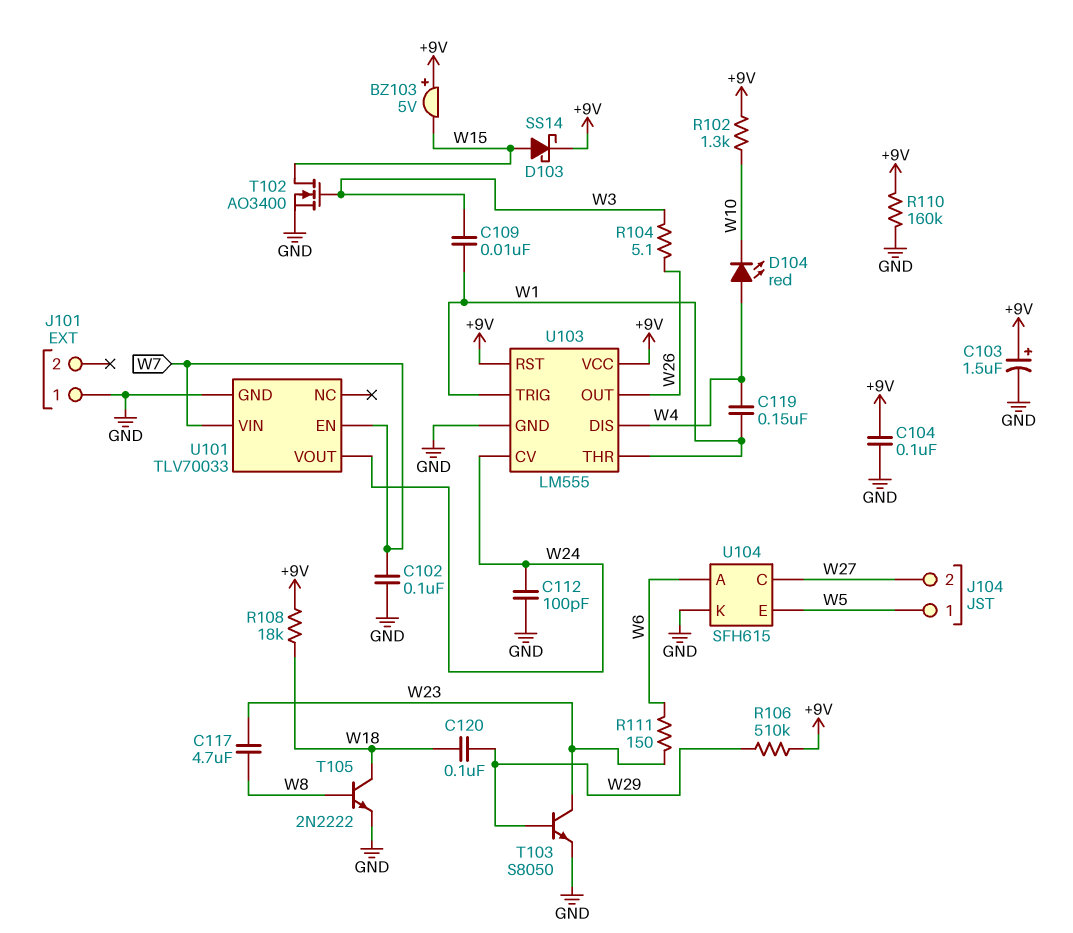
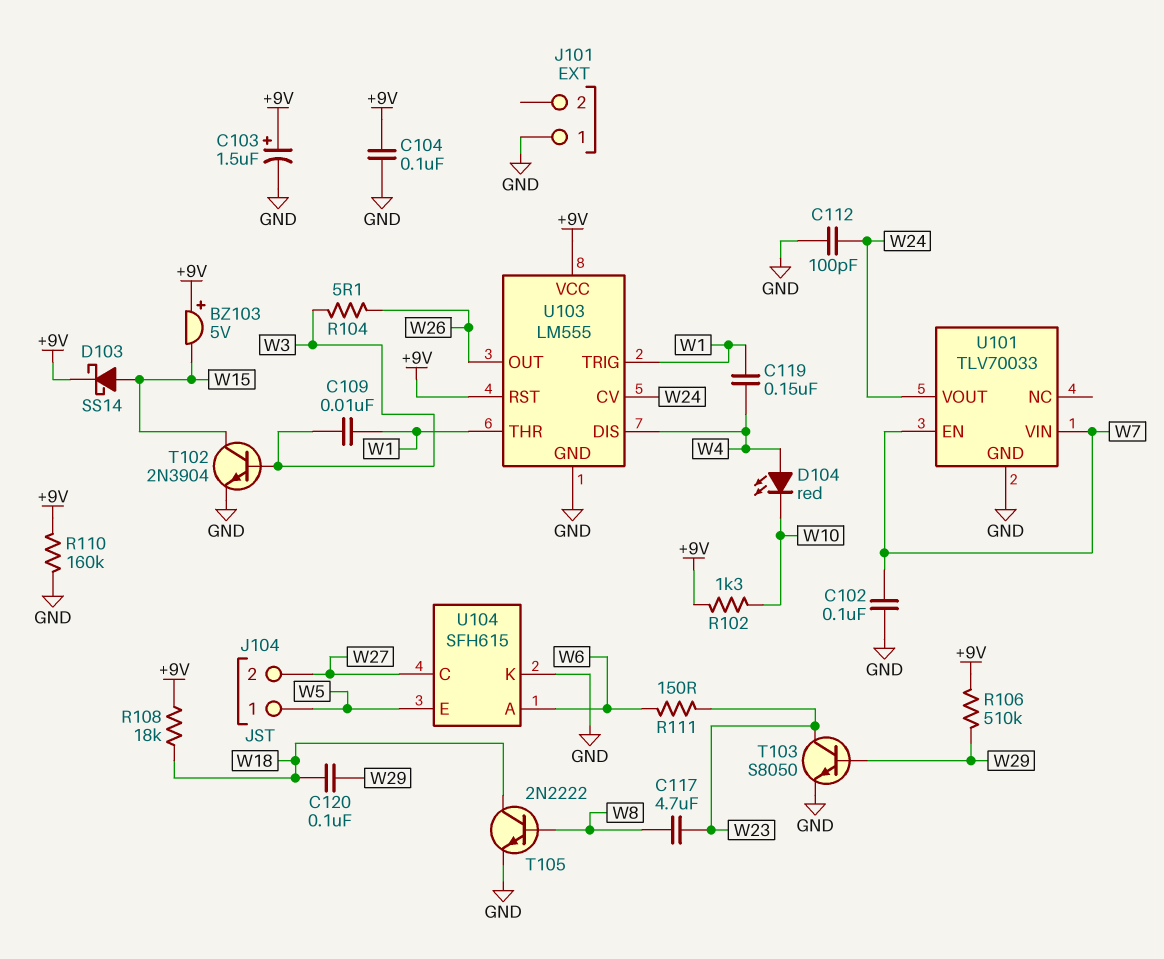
T102: NMOS AO3400 (G W3, D W15, S GND) -> NPN 2N3904 (B W3, C W15, E GND)

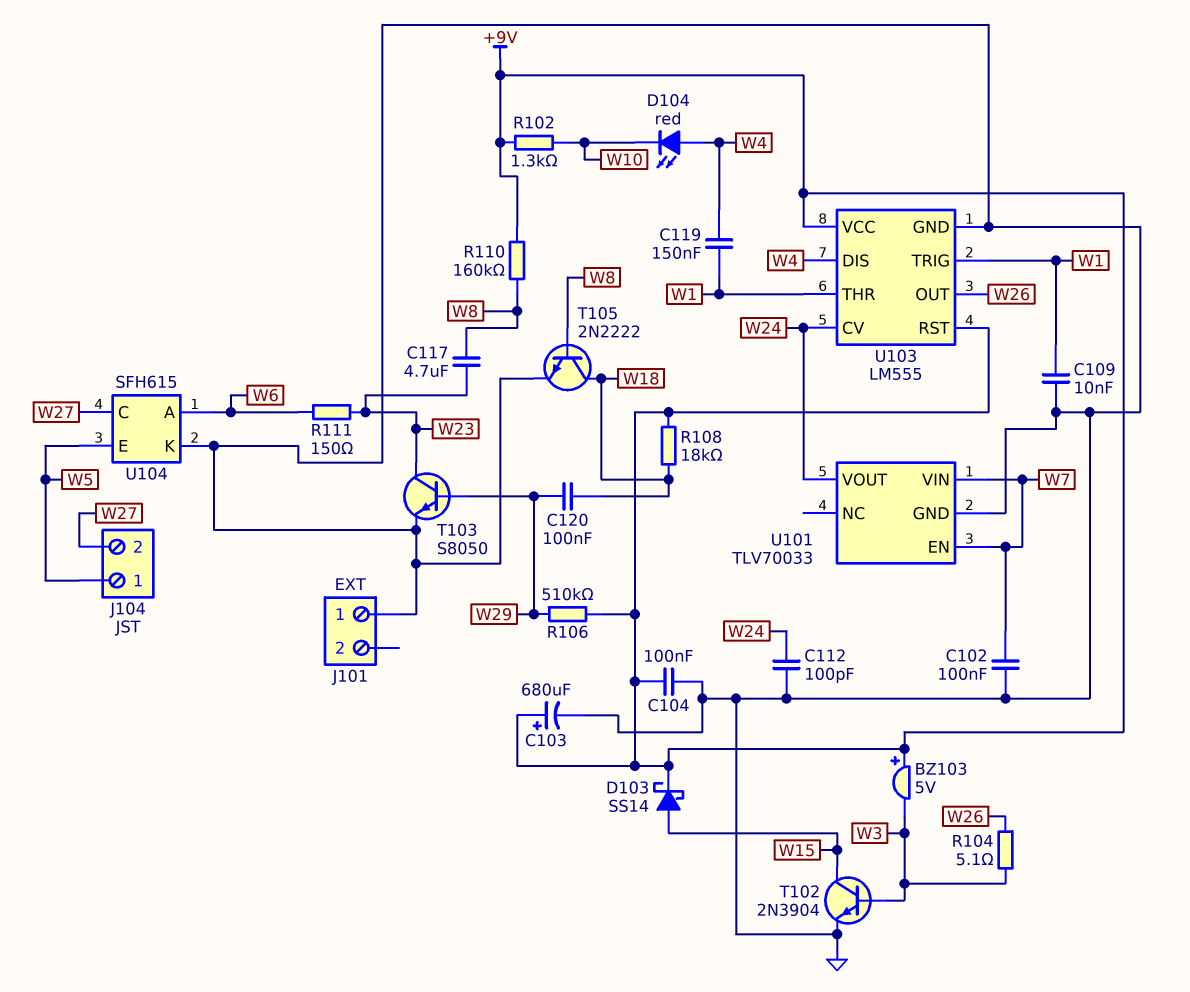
BZ103: buzzer 5V (plus +9V, minus W15) -> buzzer 5V (plus +9V, minus W3)
C103: 1.5uF (plus +9V, minus GND) -> 680uF (plus +9V, minus GND)
C109: 10nF (W1, W3) -> 10nF (GND, W1)
R110: 160k (+9V, GND) -> 160k (+9V, W8)

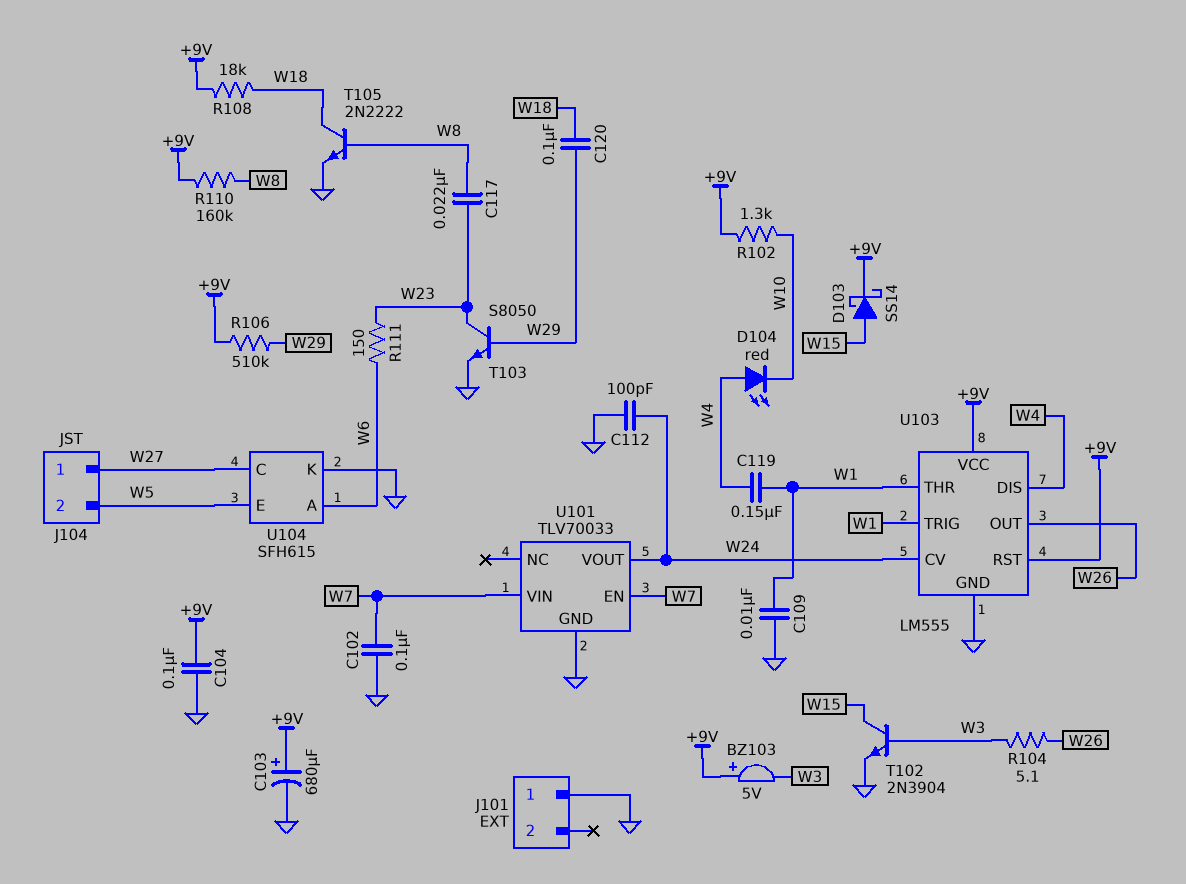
C117: 4.7uF (W8, W23) -> 22nF (W8, W23)
J104 pin 1: W5 -> W27
J104 pin 2: W27 -> W5

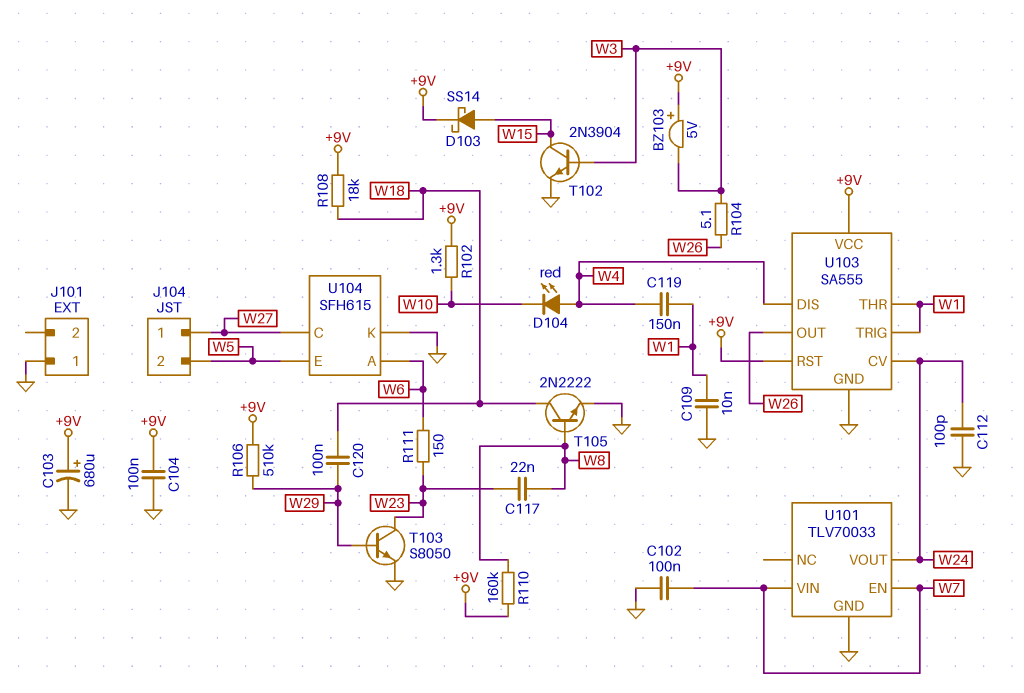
U103: LM555 -> SA555

